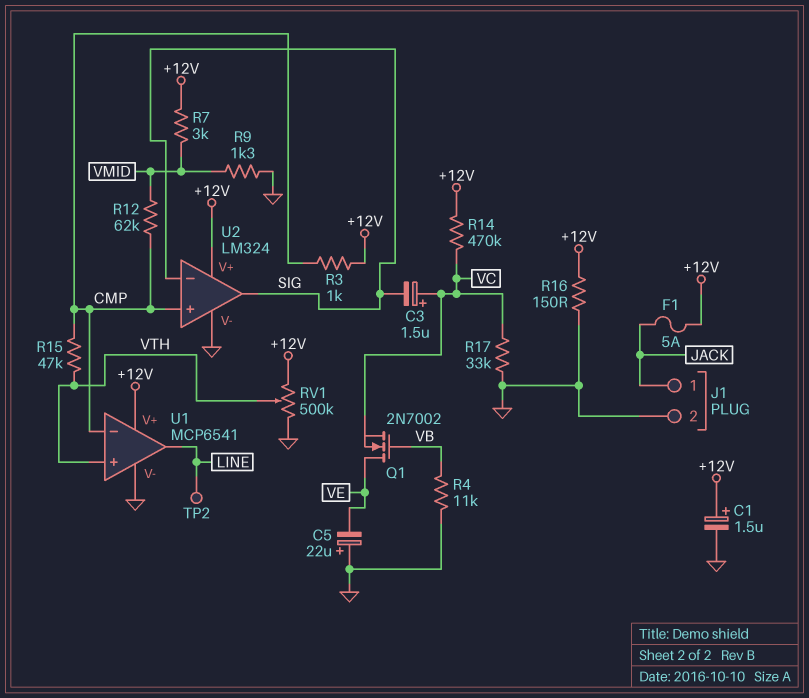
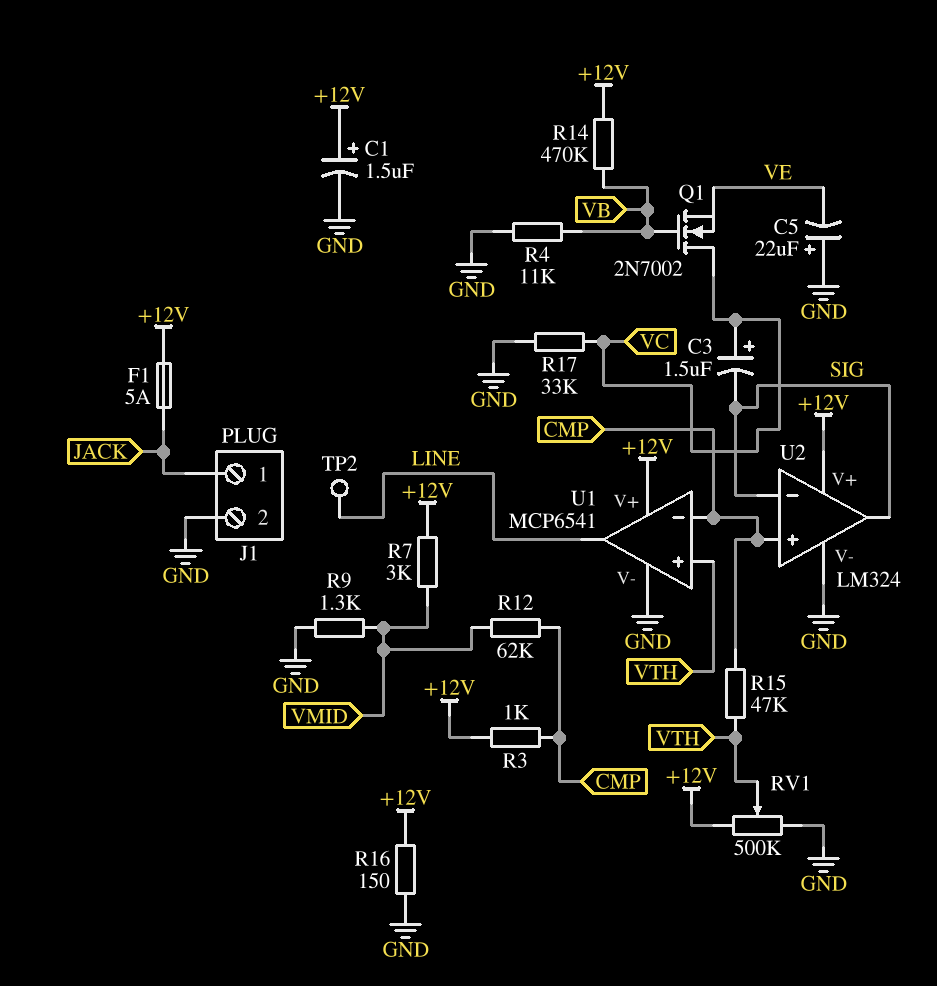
Q1: NMOS 2N7002 (G VB, D VE, S VC) -> NMOS 2N7002 (G VB, D VC, S VE)
R14: 470k (+12V, VC) -> 470k (+12V, VB)

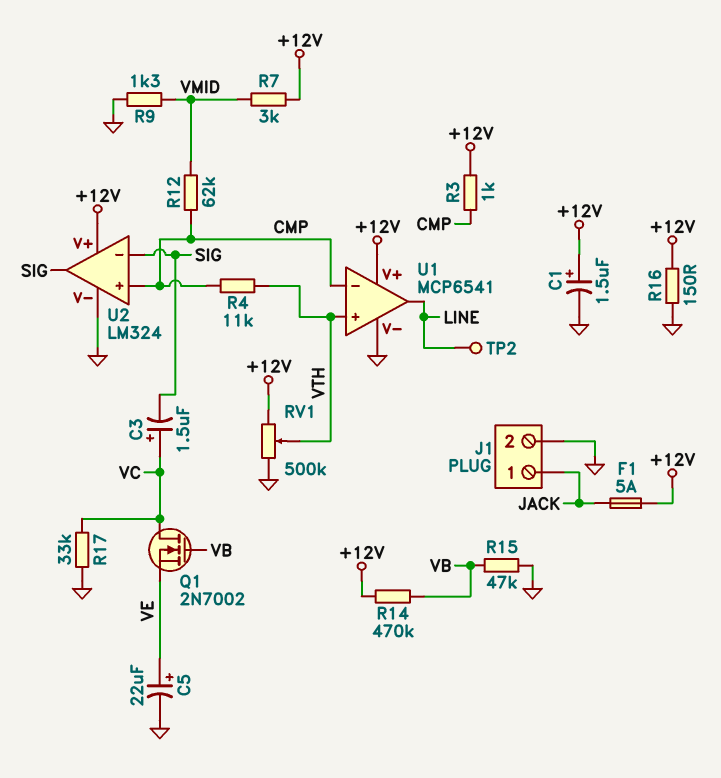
C5: 22uF (plus GND, minus VE) -> 22uF (plus VE, minus GND)
R4: 11k (GND, VB) -> 11k (CMP, VTH)
R15: 47k (CMP, VTH) -> 47k (GND, VB)

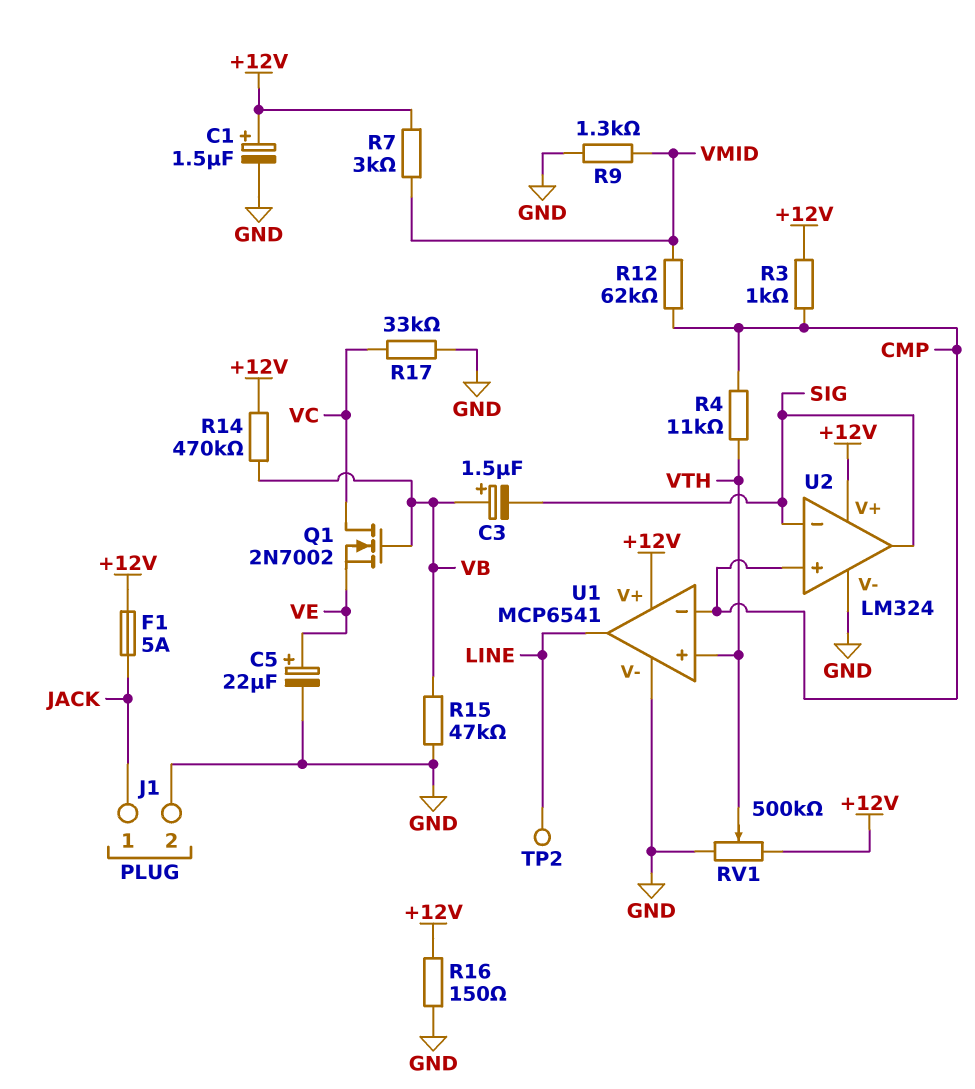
C3: 1.5uF (plus VC, minus SIG) -> 1.5uF (plus VB, minus SIG)

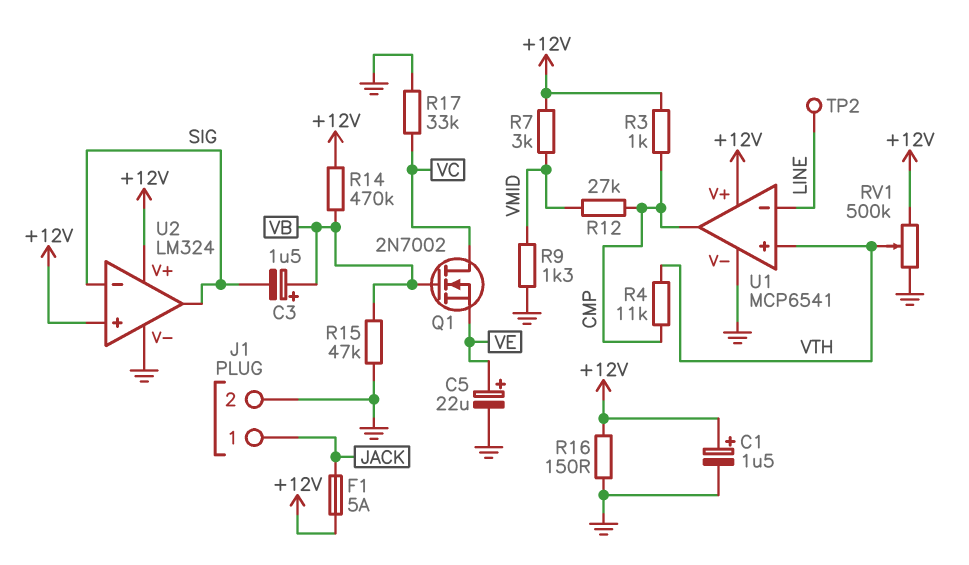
R12: 62k (CMP, VMID) -> 27k (CMP, VMID)
U1 pin in-: CMP -> LINE
U1 pin out: LINE -> CMP
U2 pin in+: CMP -> +12V

